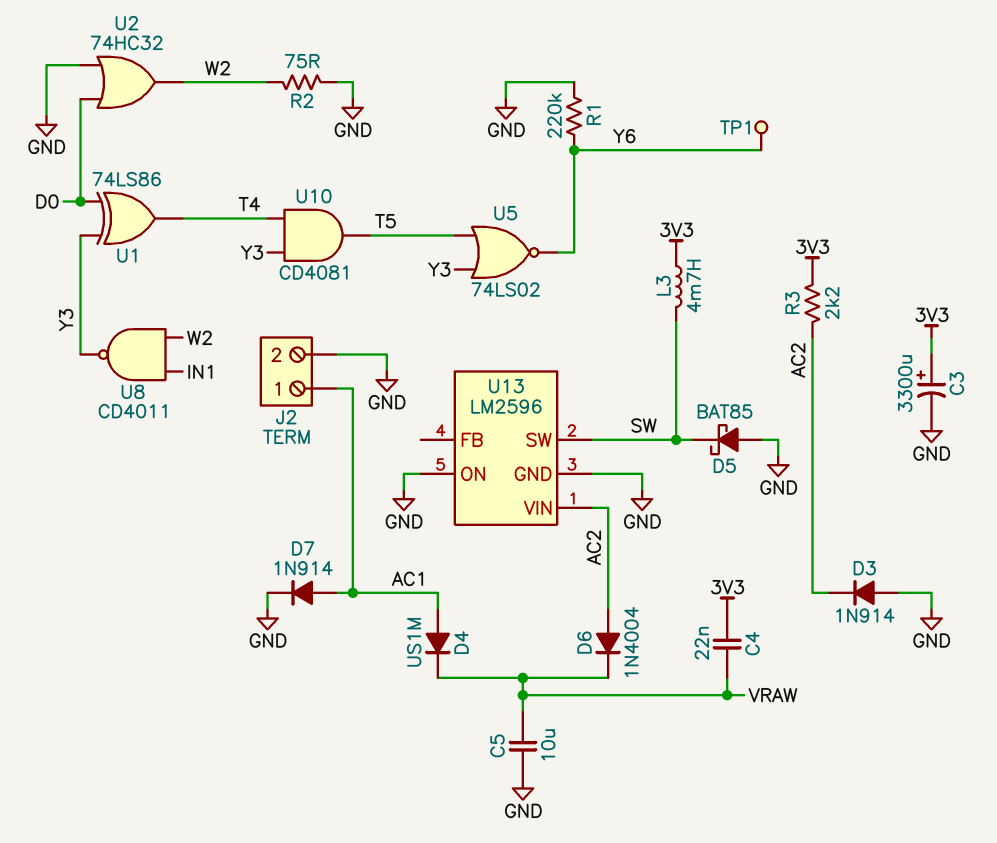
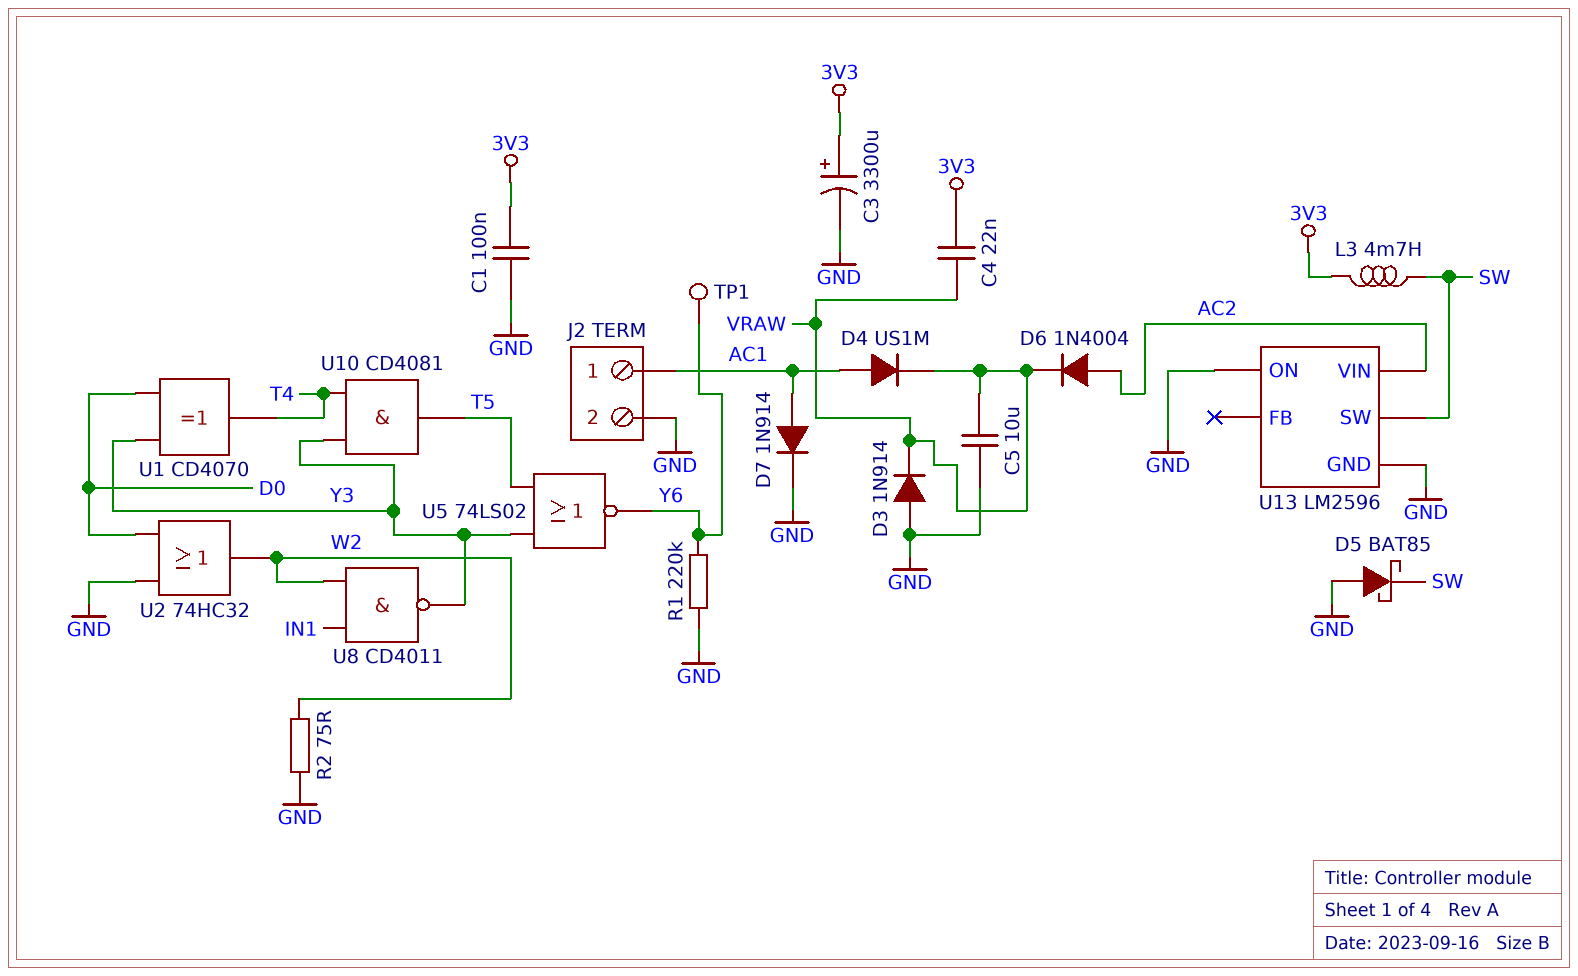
C1: none -> 100nF (3V3, GND)
D3: diode 1N914 (A GND, K AC2) -> diode 1N914 (A GND, K VRAW)
R3: 2.2k (3V3, AC2) -> none
U1: XOR 74LS86 (in D0, in Y3, out T4) -> XOR CD4070 (in D0, in Y3, out T4)

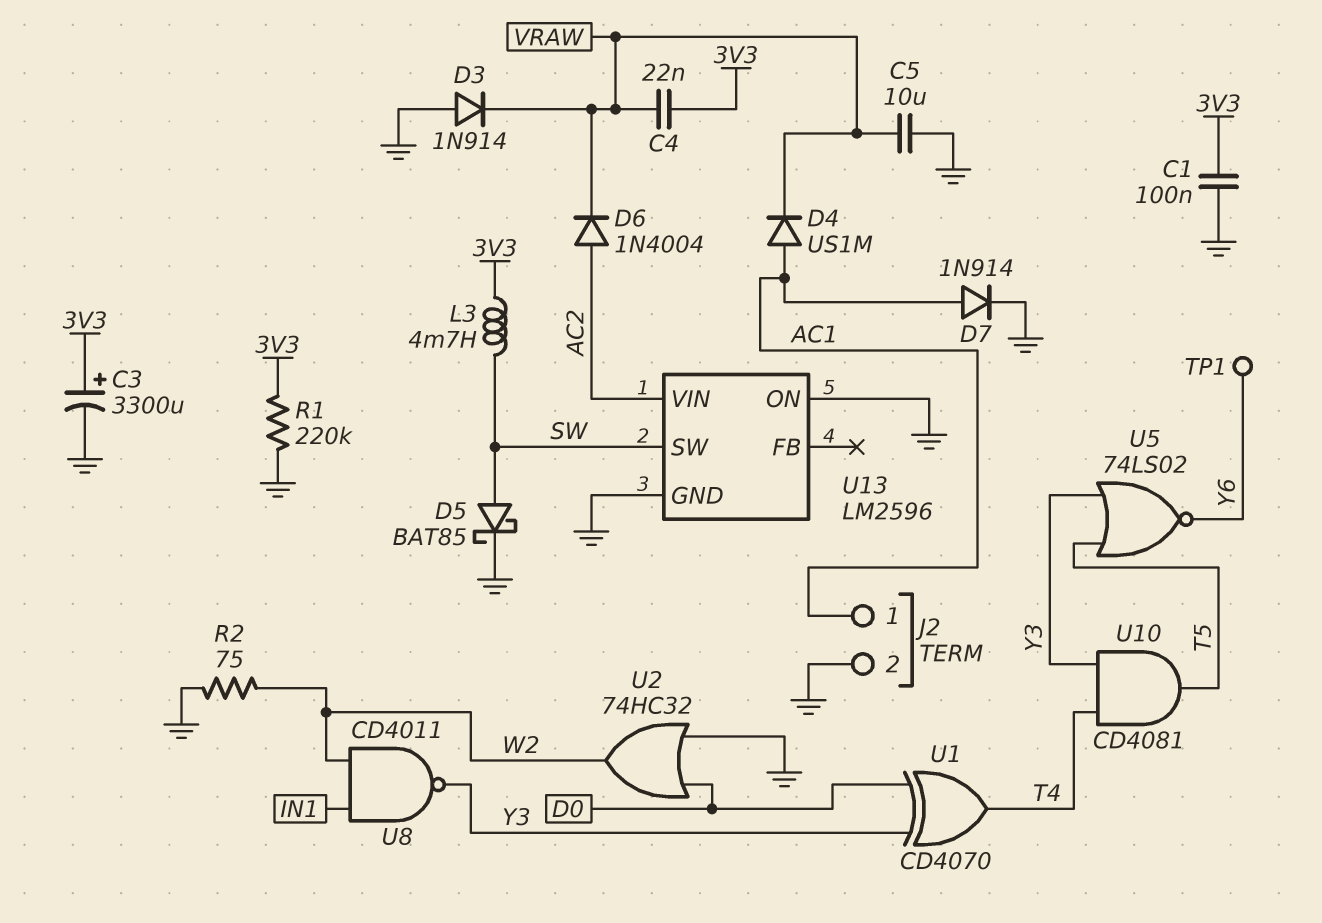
D5: schottky BAT85 (A GND, K SW) -> schottky BAT85 (A SW, K GND)
R1: 220k (GND, Y6) -> 220k (3V3, GND)

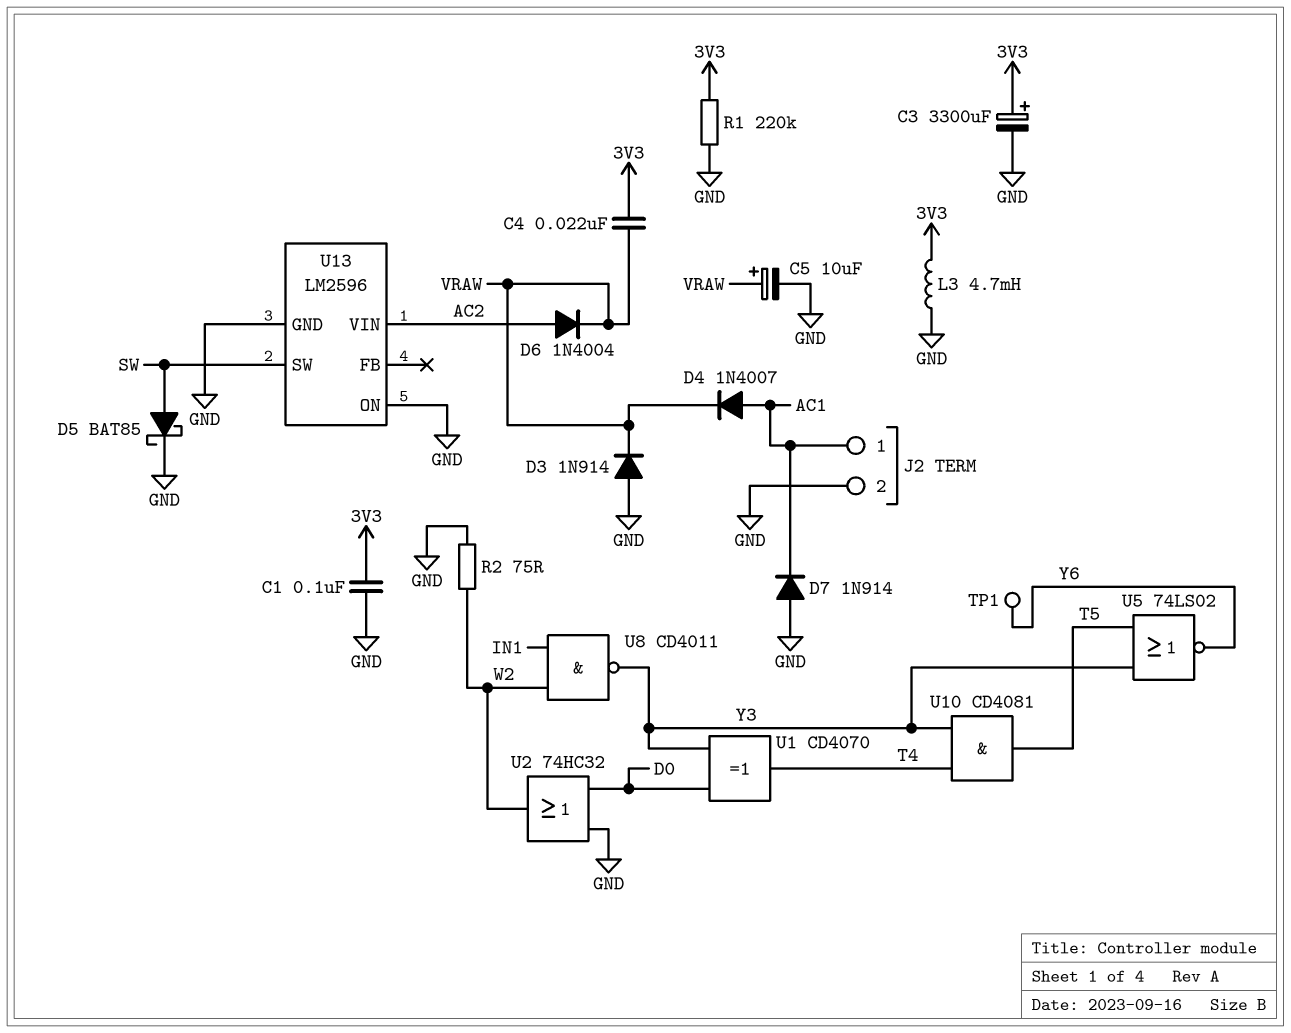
C5: 10uF (GND, VRAW) -> 10uF (plus VRAW, minus GND)
D4: diode US1M (A AC1, K VRAW) -> diode 1N4007 (A AC1, K VRAW)
D7: diode 1N914 (A AC1, K GND) -> diode 1N914 (A GND, K AC1)
L3: 4.7mH (3V3, SW) -> 4.7mH (3V3, GND)

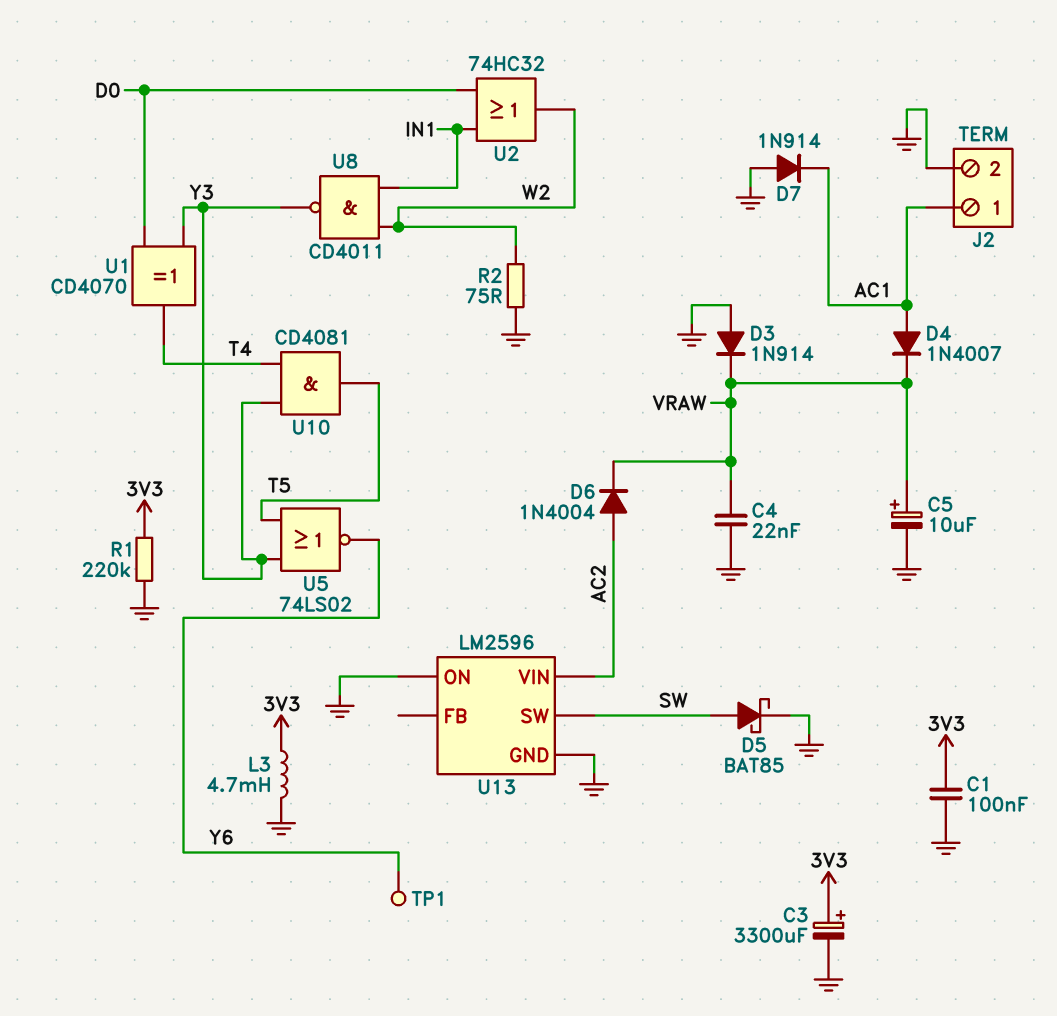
C4: 22nF (3V3, VRAW) -> 22nF (GND, VRAW)
U2: OR 74HC32 (in D0, in GND, out W2) -> OR 74HC32 (in D0, in IN1, out W2)

